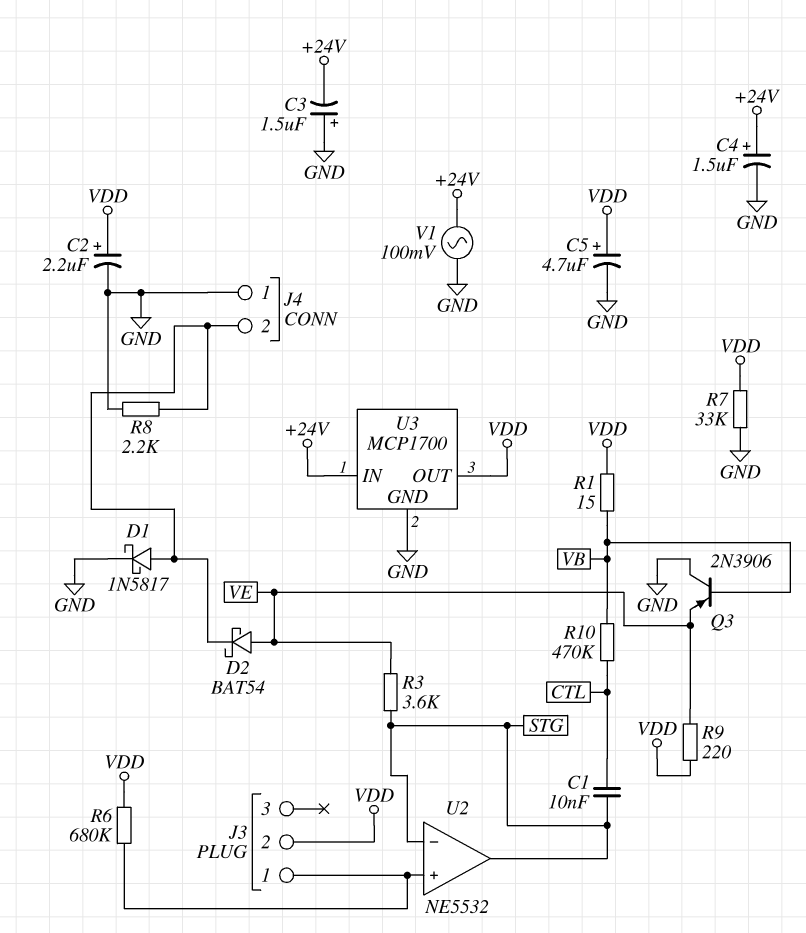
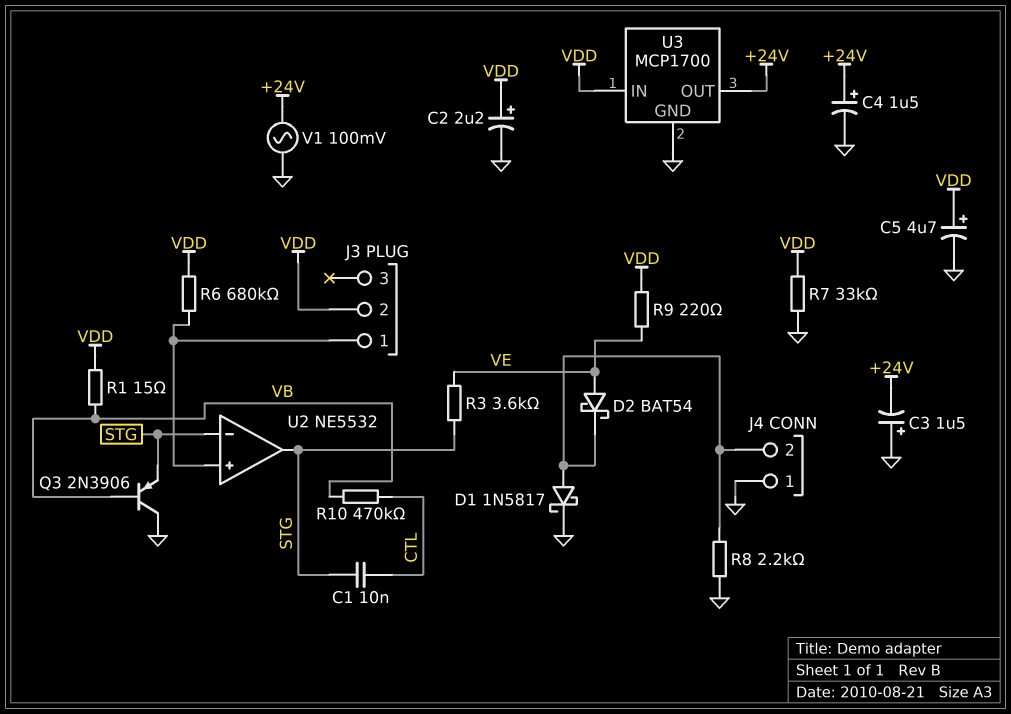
Q3: PNP 2N3906 (B VB, C GND, E VE) -> PNP 2N3906 (B VB, C GND, E STG)
U3 pin IN: +24V -> VDD
U3 pin OUT: VDD -> +24V

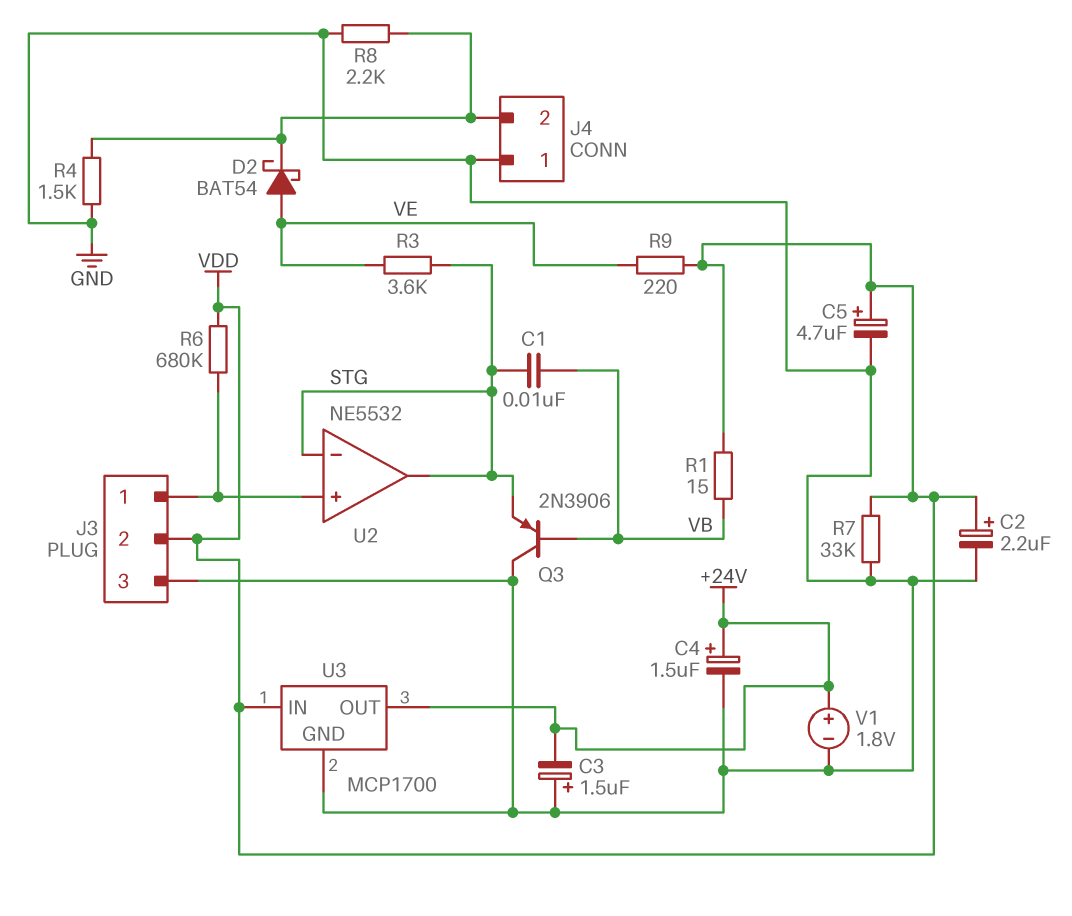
C1: 10nF (CTL, STG) -> 10nF (STG, VB)
D1: schottky 1N5817 (A J4/2, K GND) -> none
J3 pin 3: none -> GND
R4: none -> 1.5k (GND, J4/2)
R10: 470k (CTL, VB) -> none
V1: AC 100mV (+24V, GND) -> 1.8V (plus +24V, minus GND)

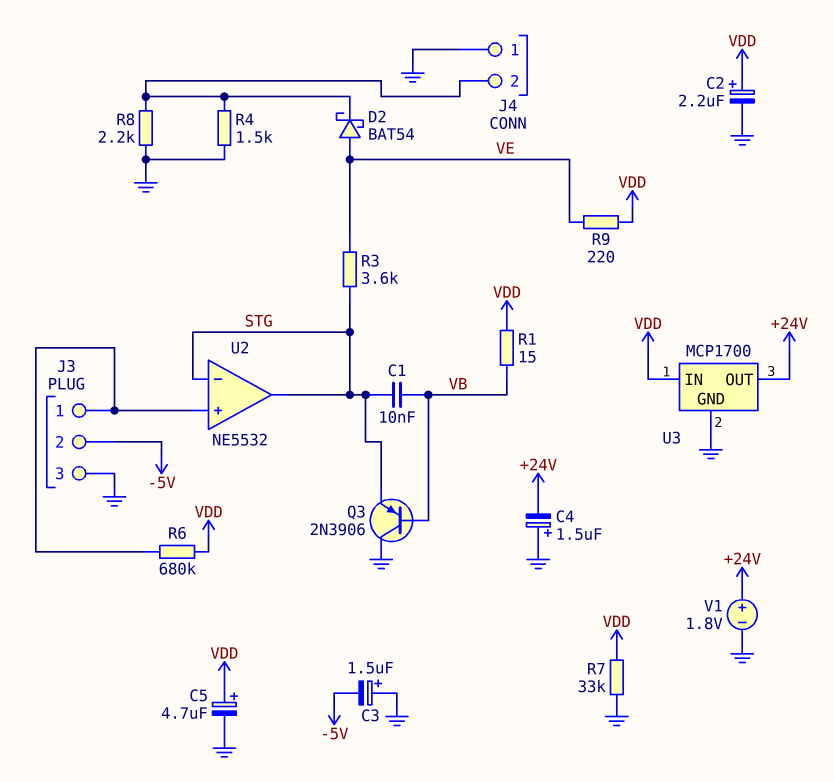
C3: 1.5uF (plus GND, minus +24V) -> 1.5uF (plus GND, minus -5V)
C4: 1.5uF (plus +24V, minus GND) -> 1.5uF (plus GND, minus +24V)
J3 pin 2: VDD -> -5V

